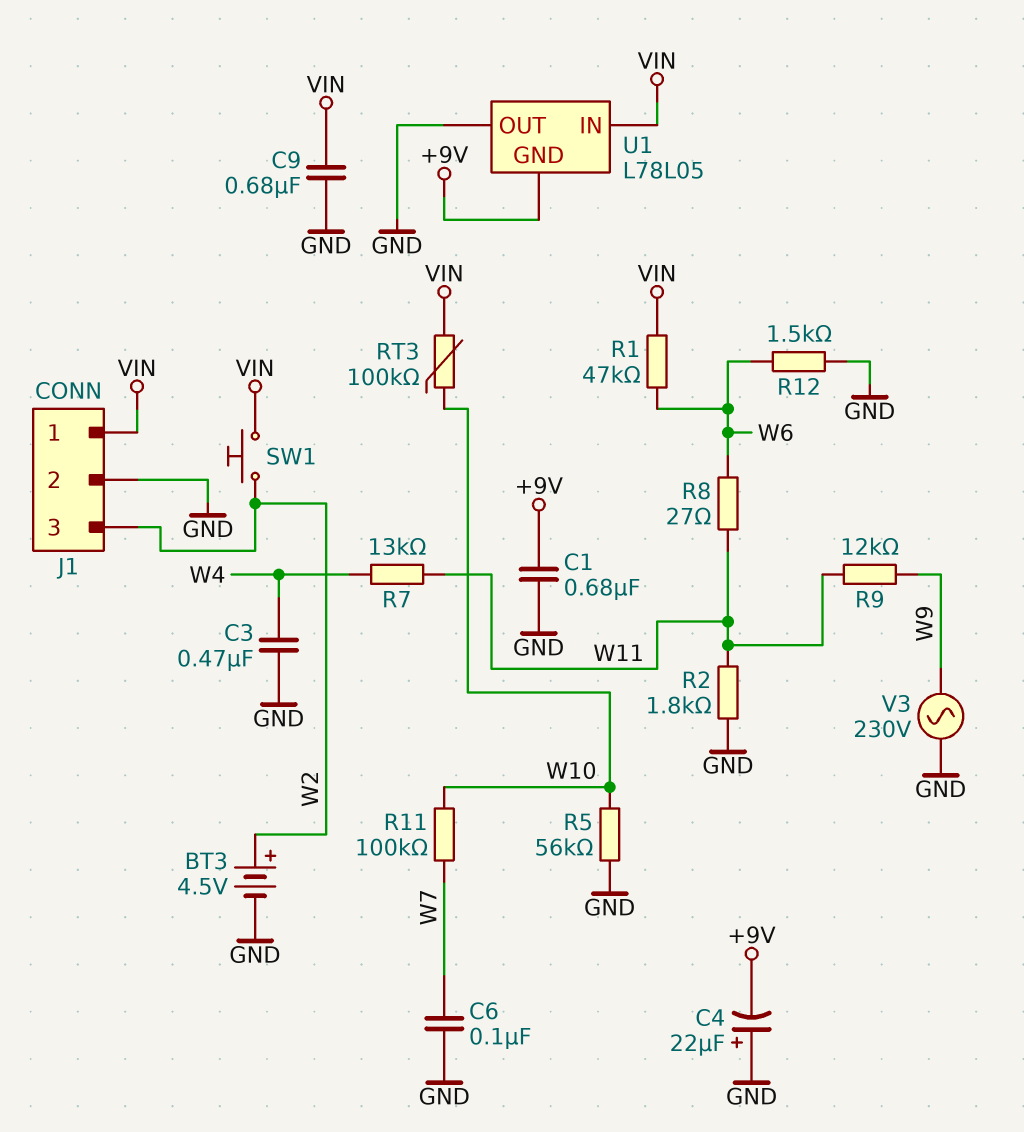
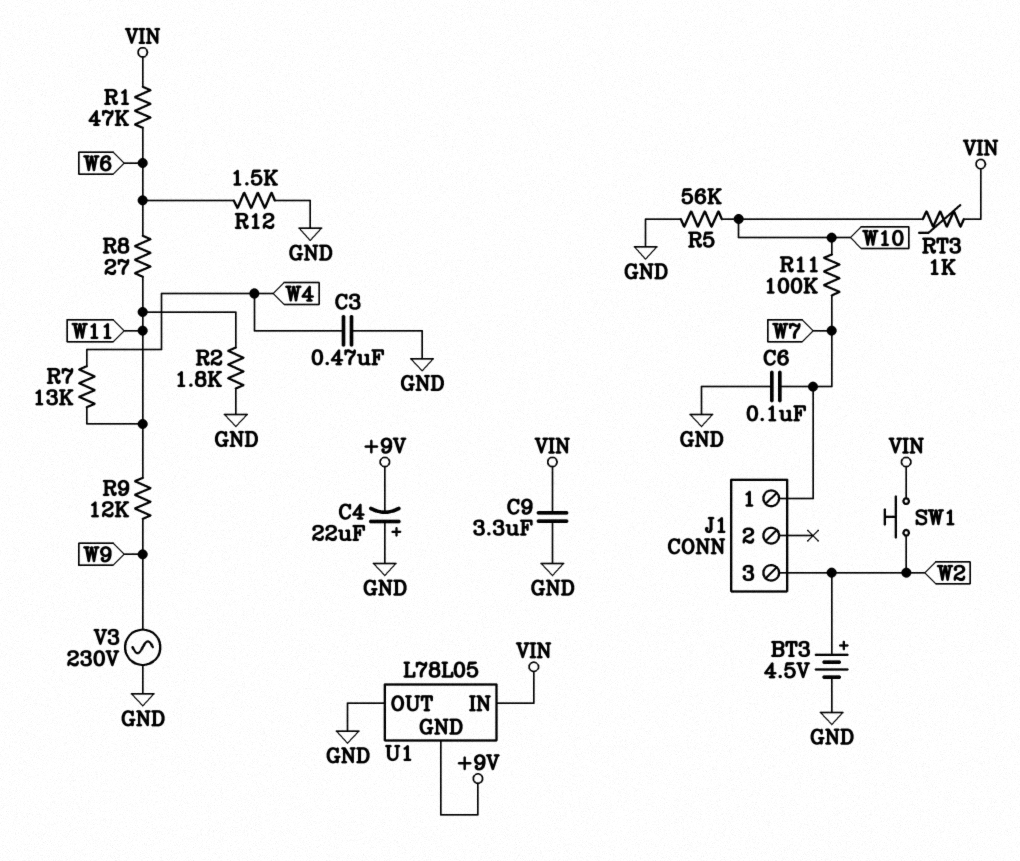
C1: 680nF (+9V, GND) -> none
C9: 680nF (GND, VIN) -> 3.3uF (GND, VIN)
J1 pin 1: VIN -> W7
J1 pin 2: GND -> none
RT3: 100k (VIN, W10) -> 1k (VIN, W10)

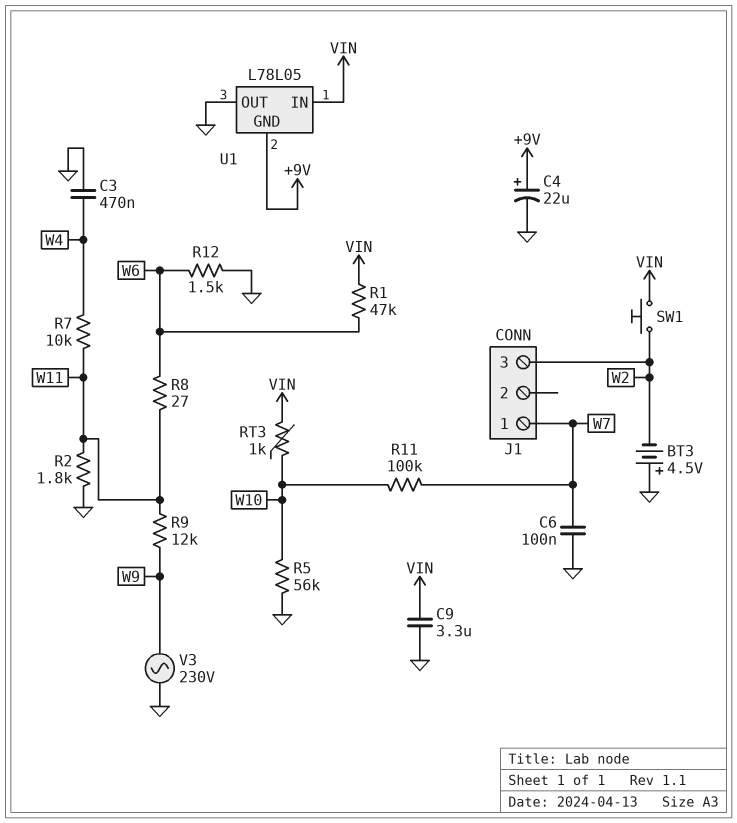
BT3: 4.5V (plus W2, minus GND) -> 4.5V (plus GND, minus W2)
C4: 22uF (plus GND, minus +9V) -> 22uF (plus +9V, minus GND)
R7: 13k (W4, W11) -> 10k (W4, W11)

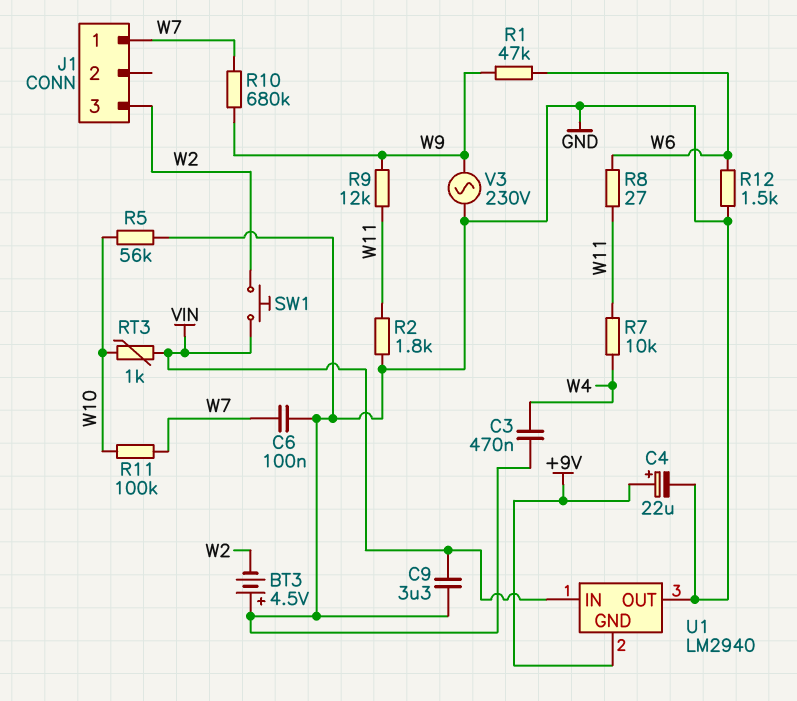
R1: 47k (VIN, W6) -> 47k (W6, W9)
R10: none -> 680k (W7, W9)
U1: L78L05 -> LM2940

